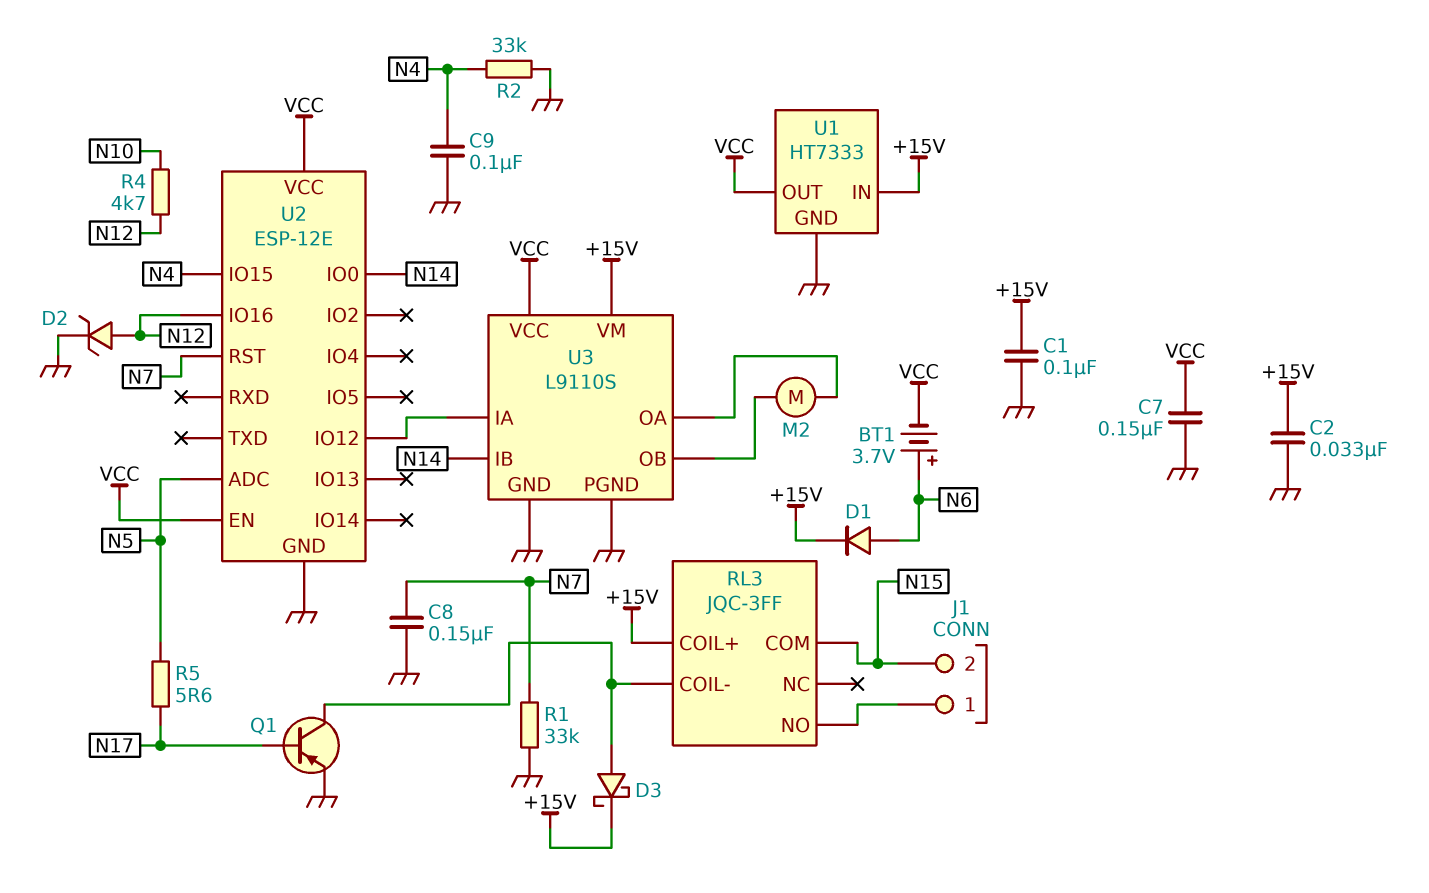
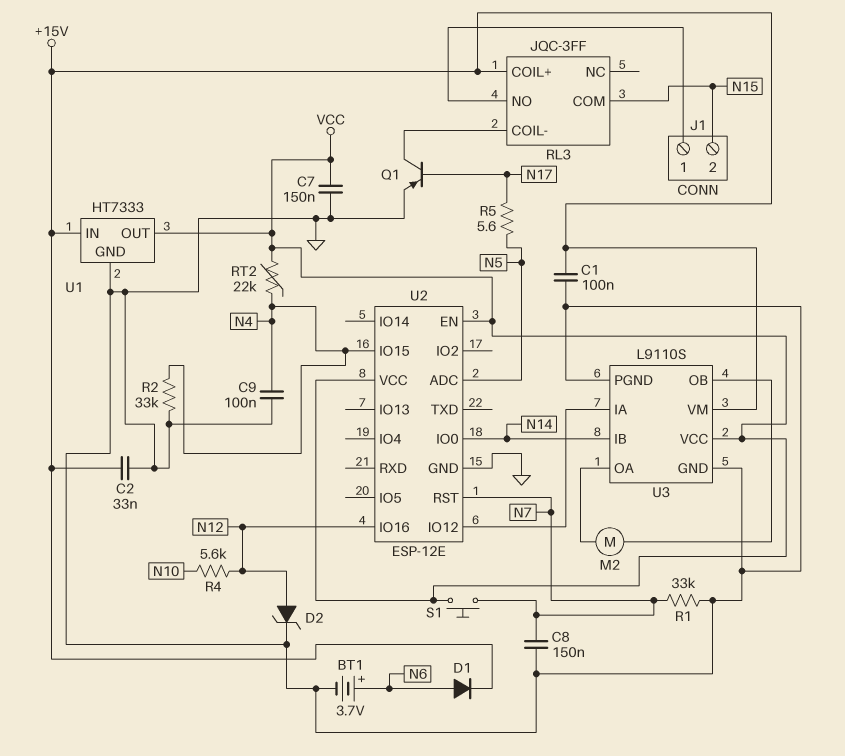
BT1: 3.7V (plus N6, minus VCC) -> 3.7V (plus N6, minus GND)
D3: schottky (A RL3/COIL-, K +15V) -> none
R4: 4.7k (N10, N12) -> 5.6k (N10, N12)
RT2: none -> 22k (N4, VCC)
S1: none -> button (N7, VCC)

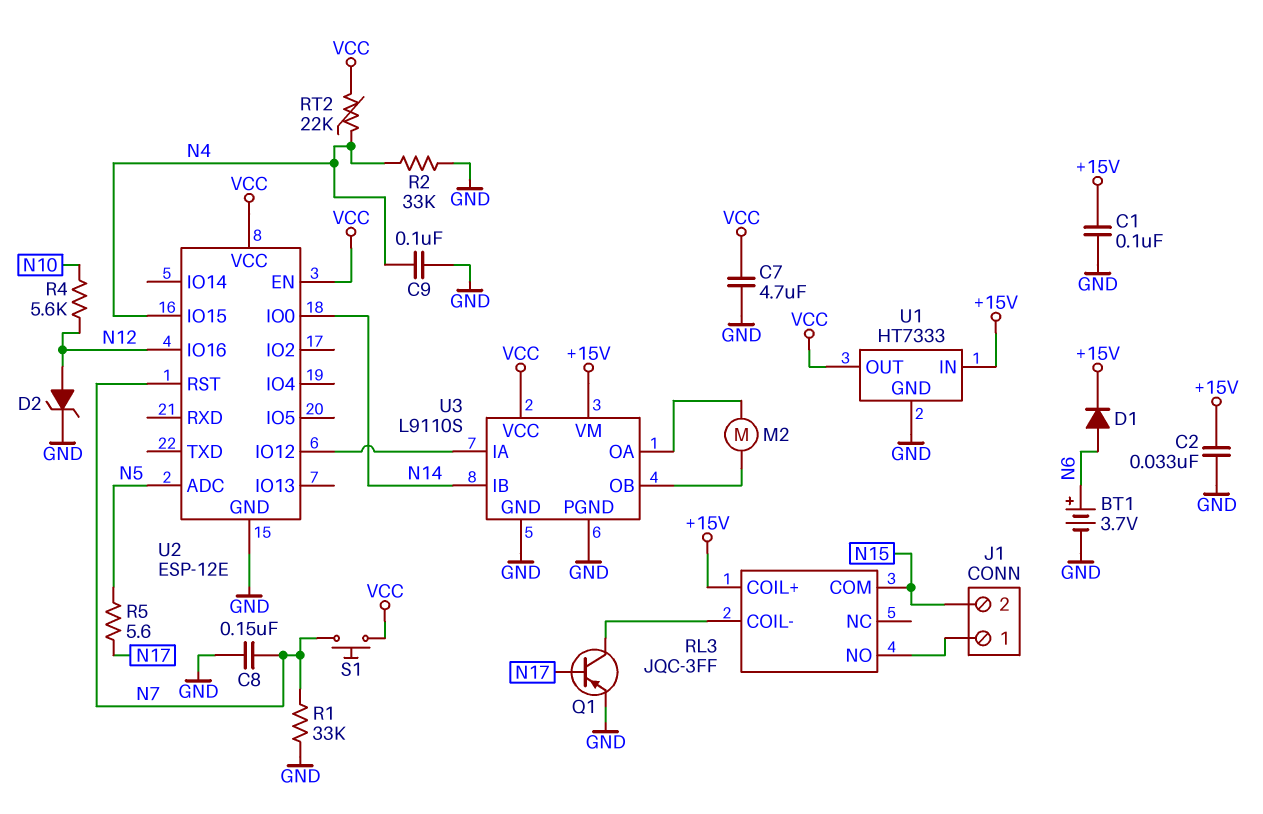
C7: 150nF (GND, VCC) -> 4.7uF (GND, VCC)

